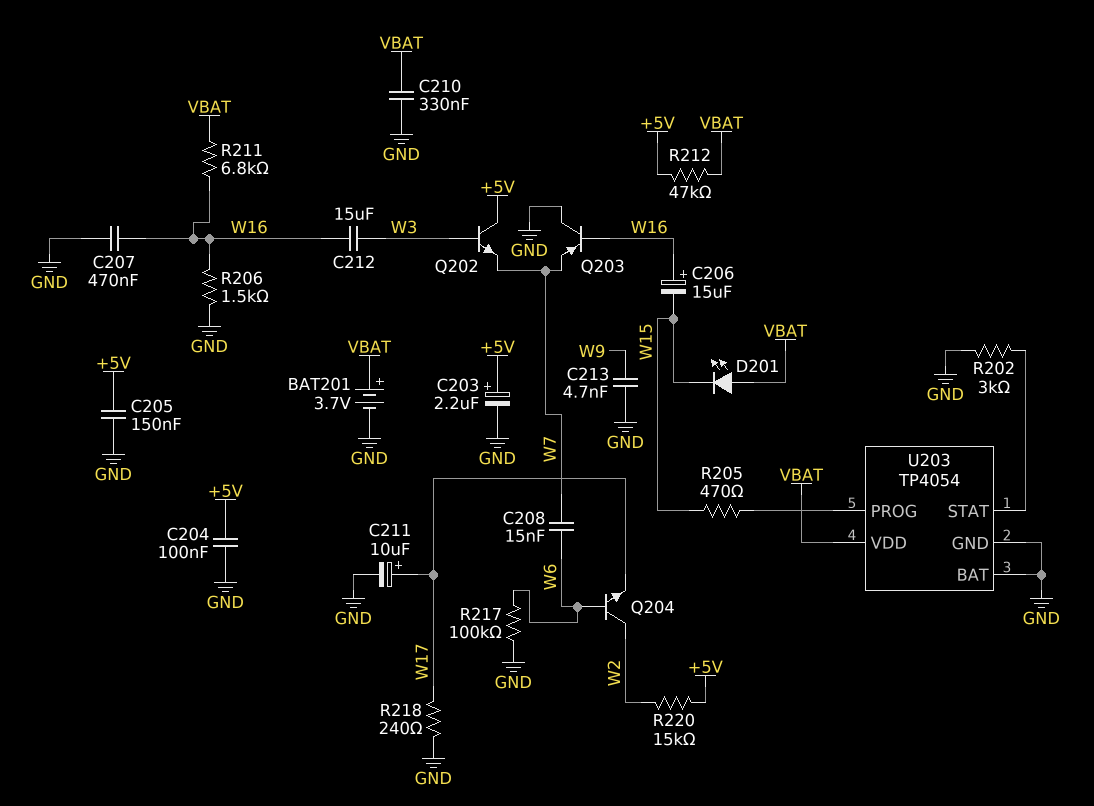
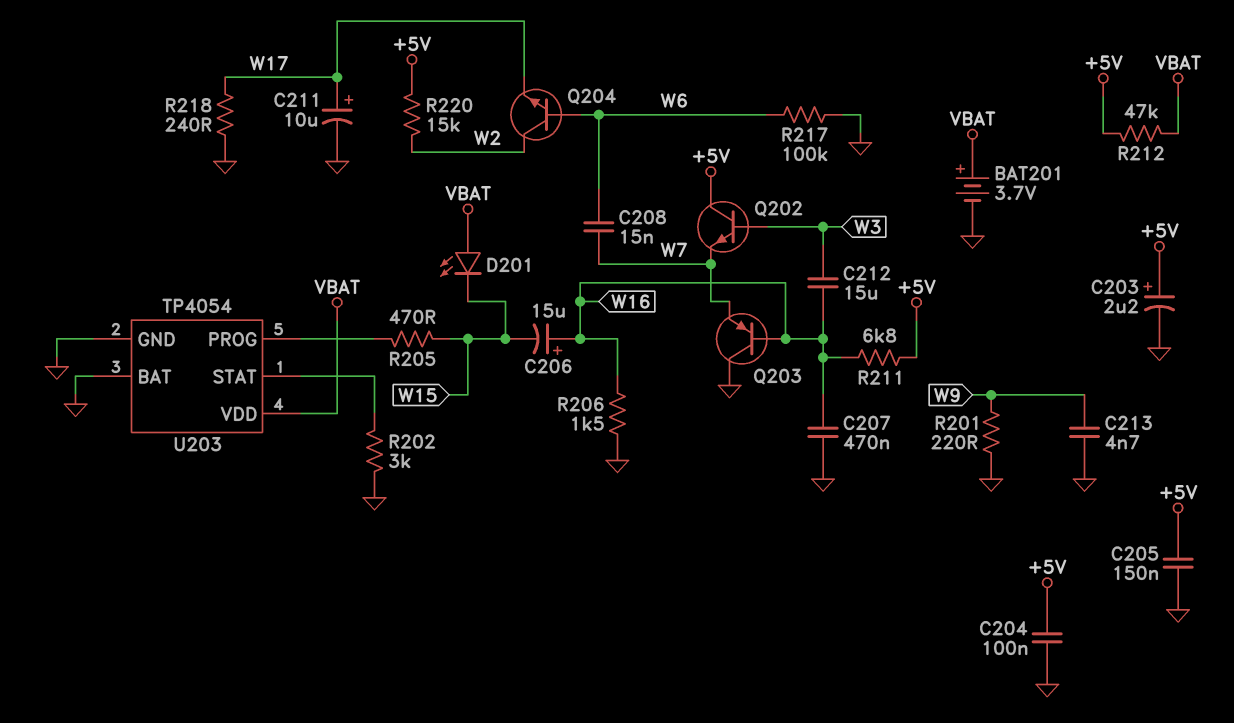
C210: 330nF (GND, VBAT) -> none
R201: none -> 220 (GND, W9)
R211: 6.8k (VBAT, W16) -> 6.8k (+5V, W16)

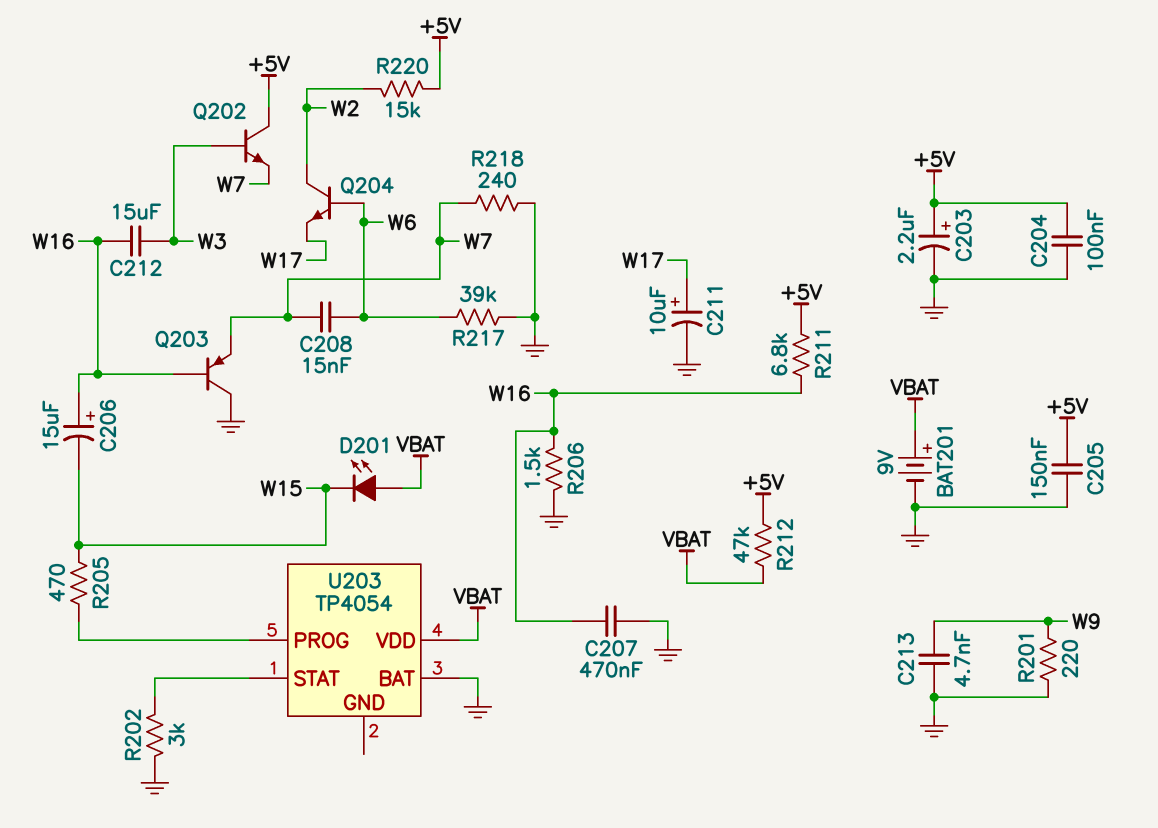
BAT201: 3.7V (plus VBAT, minus GND) -> 9V (plus VBAT, minus GND)
R217: 100k (GND, W6) -> 39k (GND, W6)
R218: 240 (GND, W17) -> 240 (GND, W7)
U203 pin GND: GND -> none

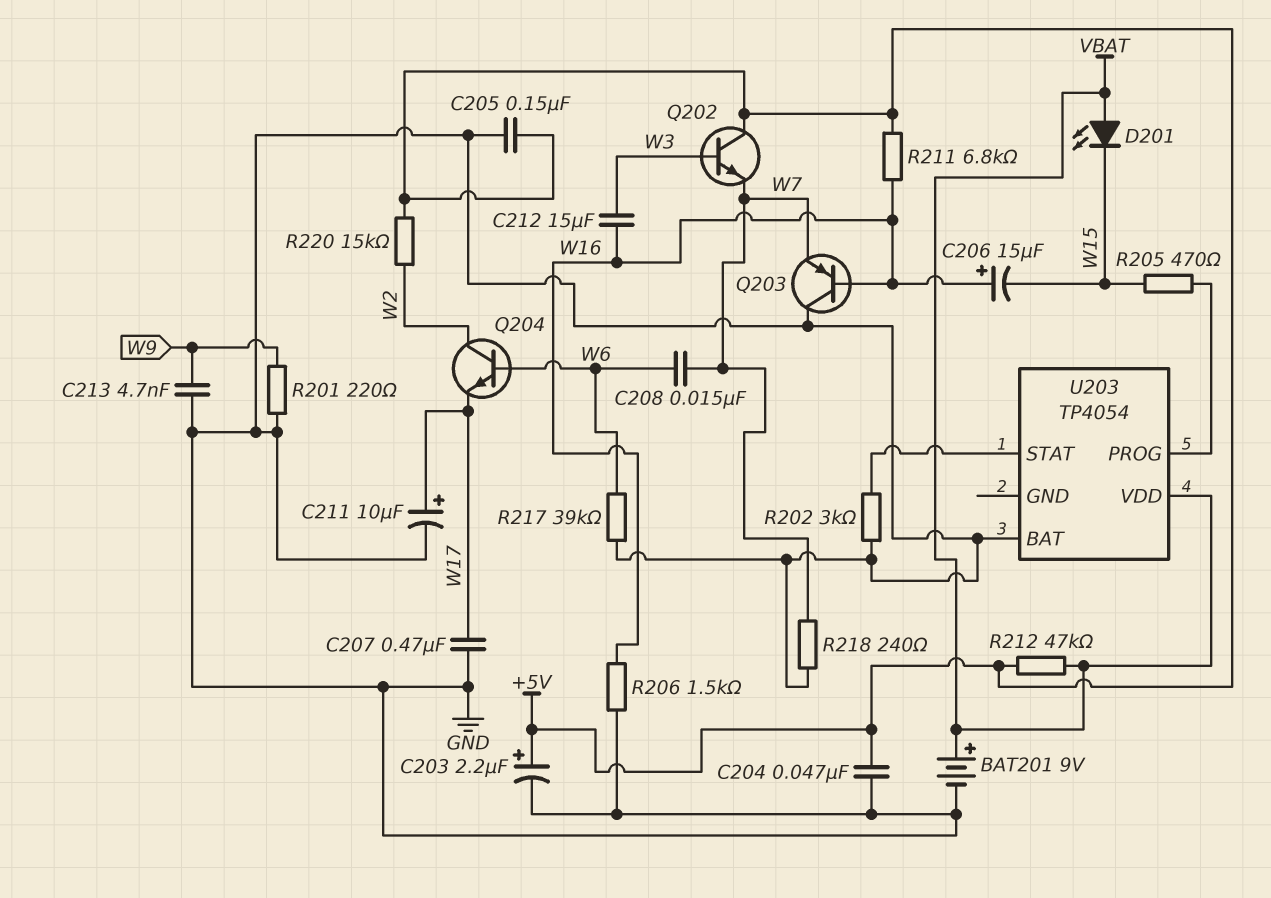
C204: 100nF (+5V, GND) -> 47nF (+5V, GND)
C207: 470nF (GND, W16) -> 470nF (GND, W17)

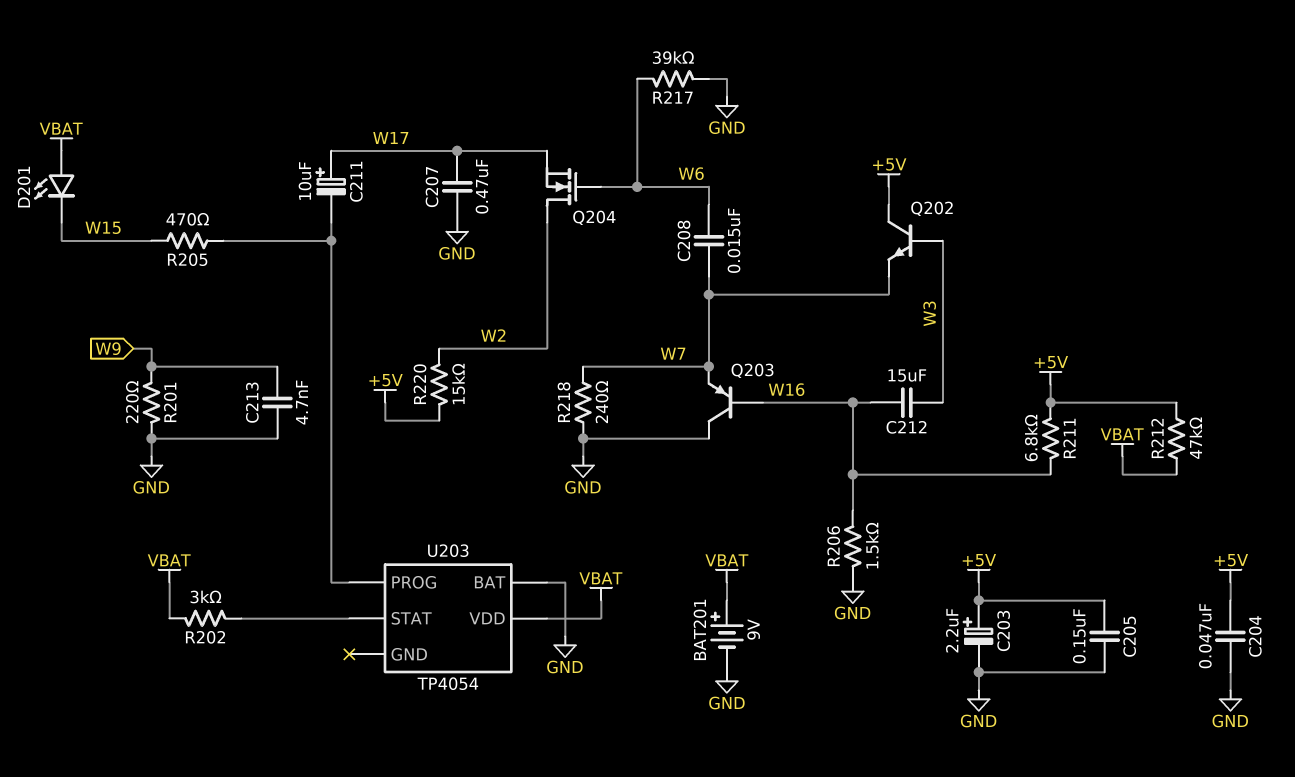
C206: 15uF (plus W16, minus W15) -> none
C211: 10uF (plus W17, minus GND) -> 10uF (plus W17, minus U203/PROG)
Q204: NPN (B W6, C W2, E W17) -> NMOS (G W6, D W2, S W17)
R202: 3k (GND, U203/STAT) -> 3k (U203/STAT, VBAT)

